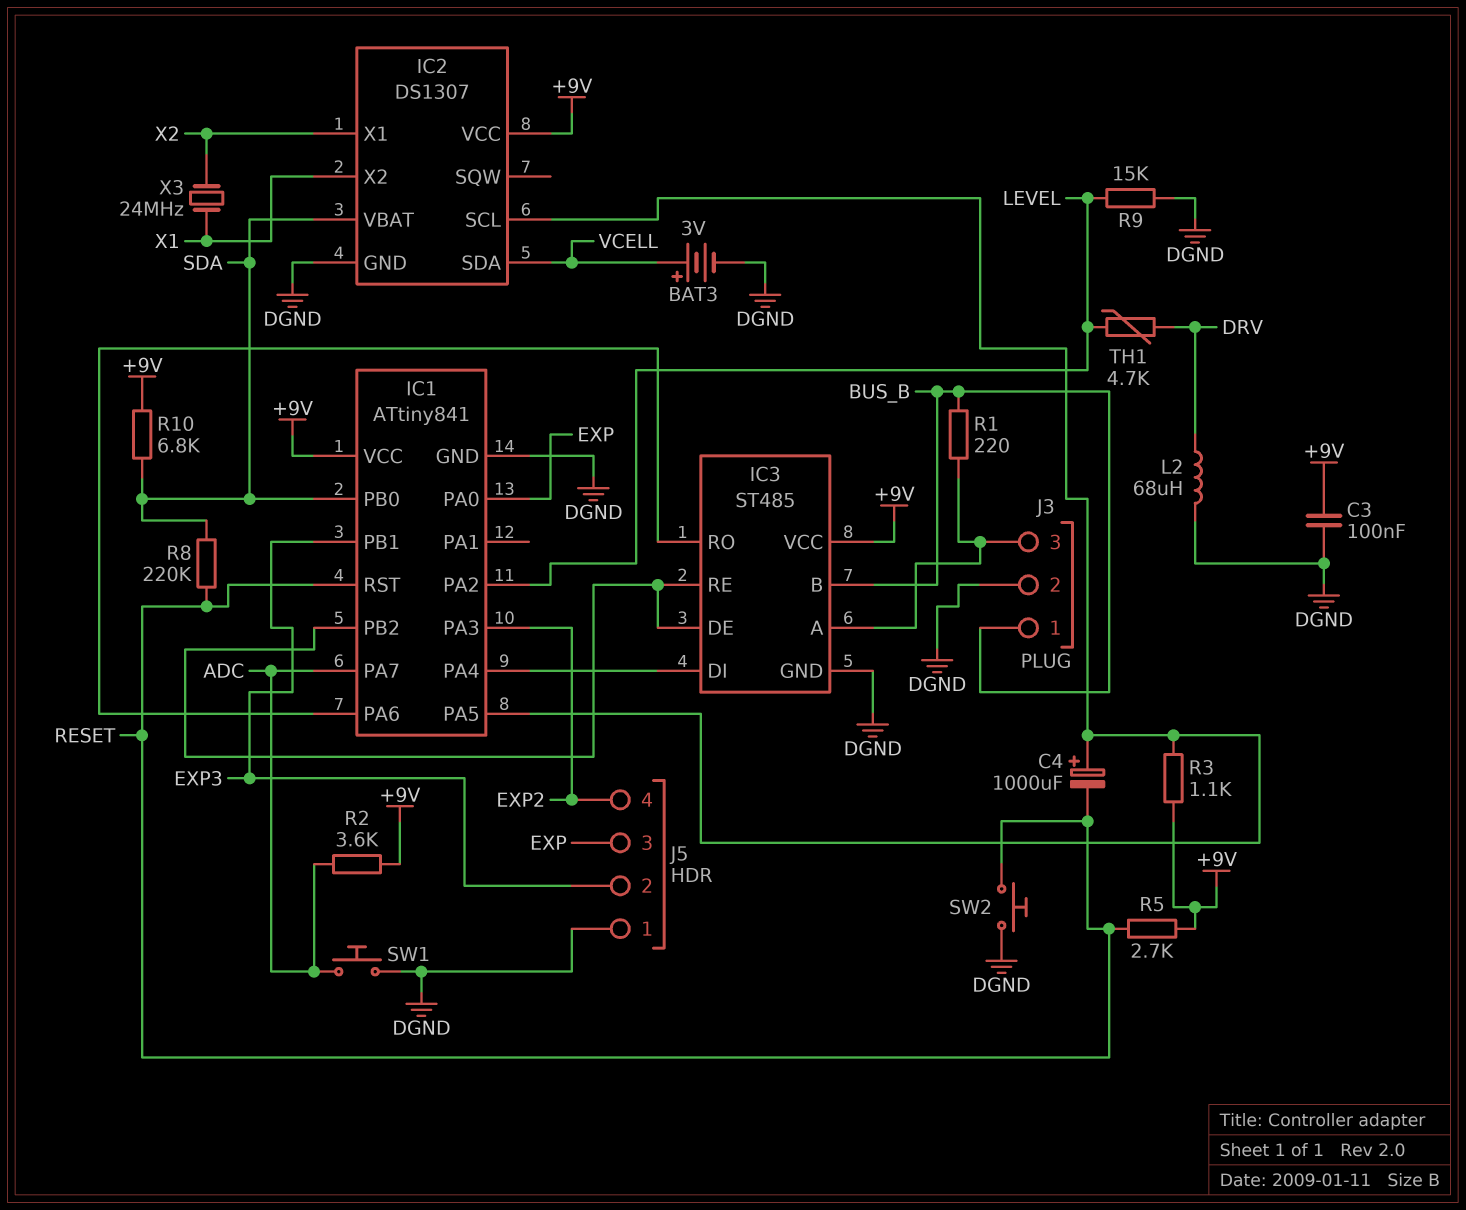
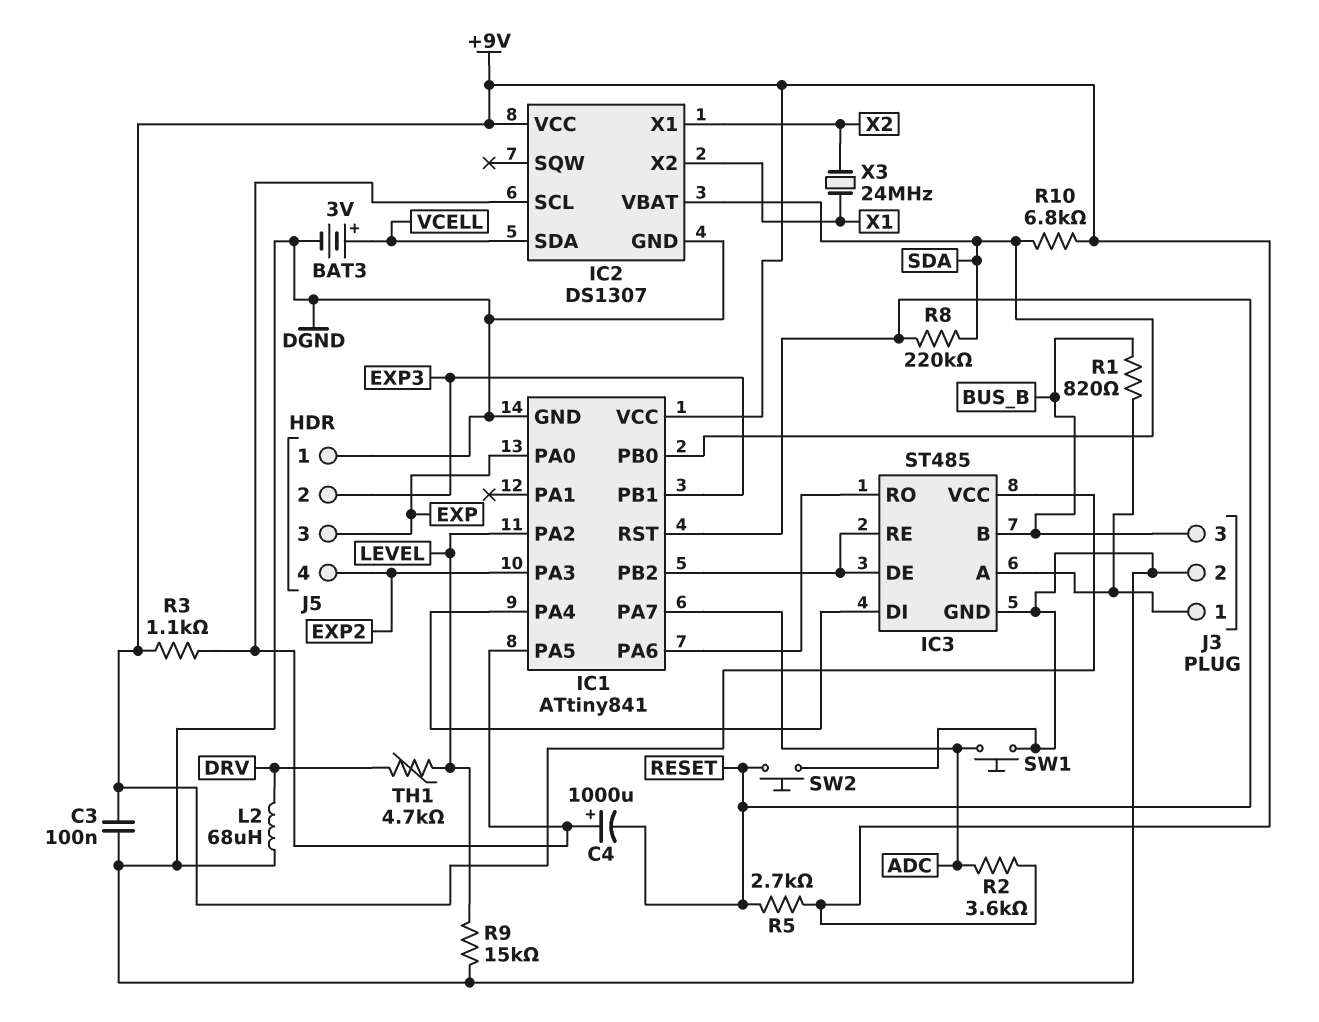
J3 pin 1: BUS_B -> IC3/A
J3 pin 3: IC3/A -> BUS_B
R1: 220 (BUS_B, IC3/A) -> 820 (BUS_B, IC3/A)

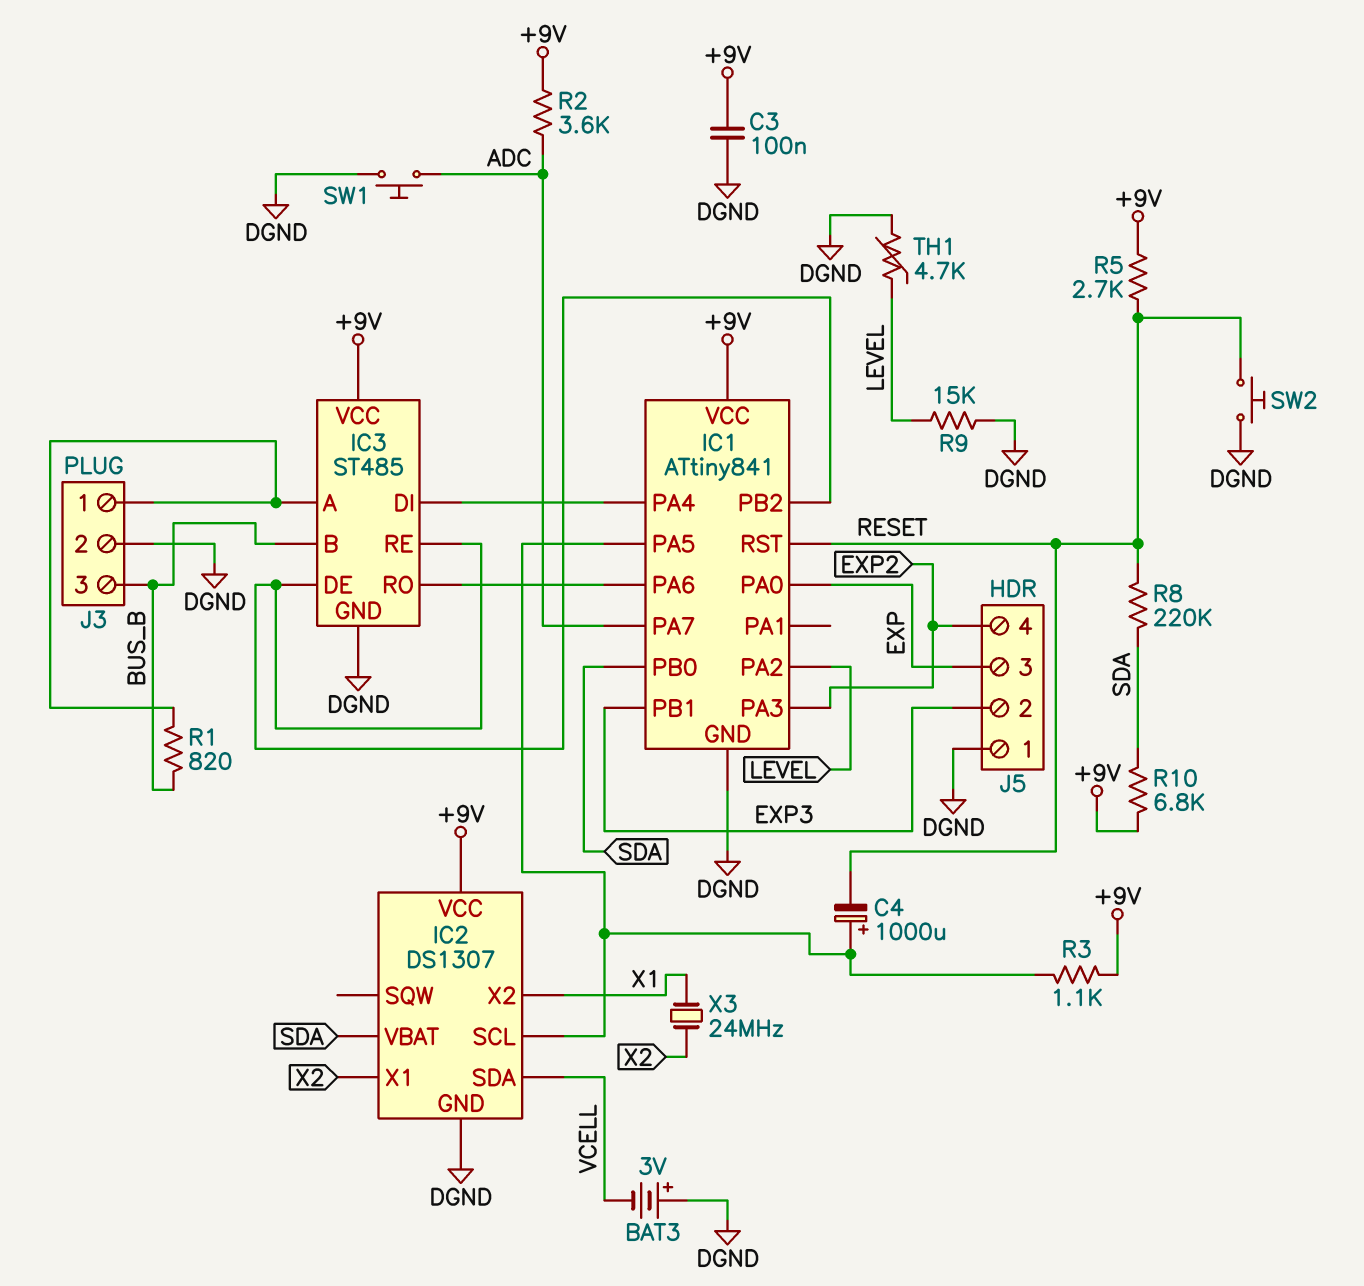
BAT3: 3V (plus VCELL, minus DGND) -> 3V (plus DGND, minus VCELL)
L2: 68uH (DGND, DRV) -> none
TH1: 4.7k (DRV, LEVEL) -> 4.7k (DGND, LEVEL)

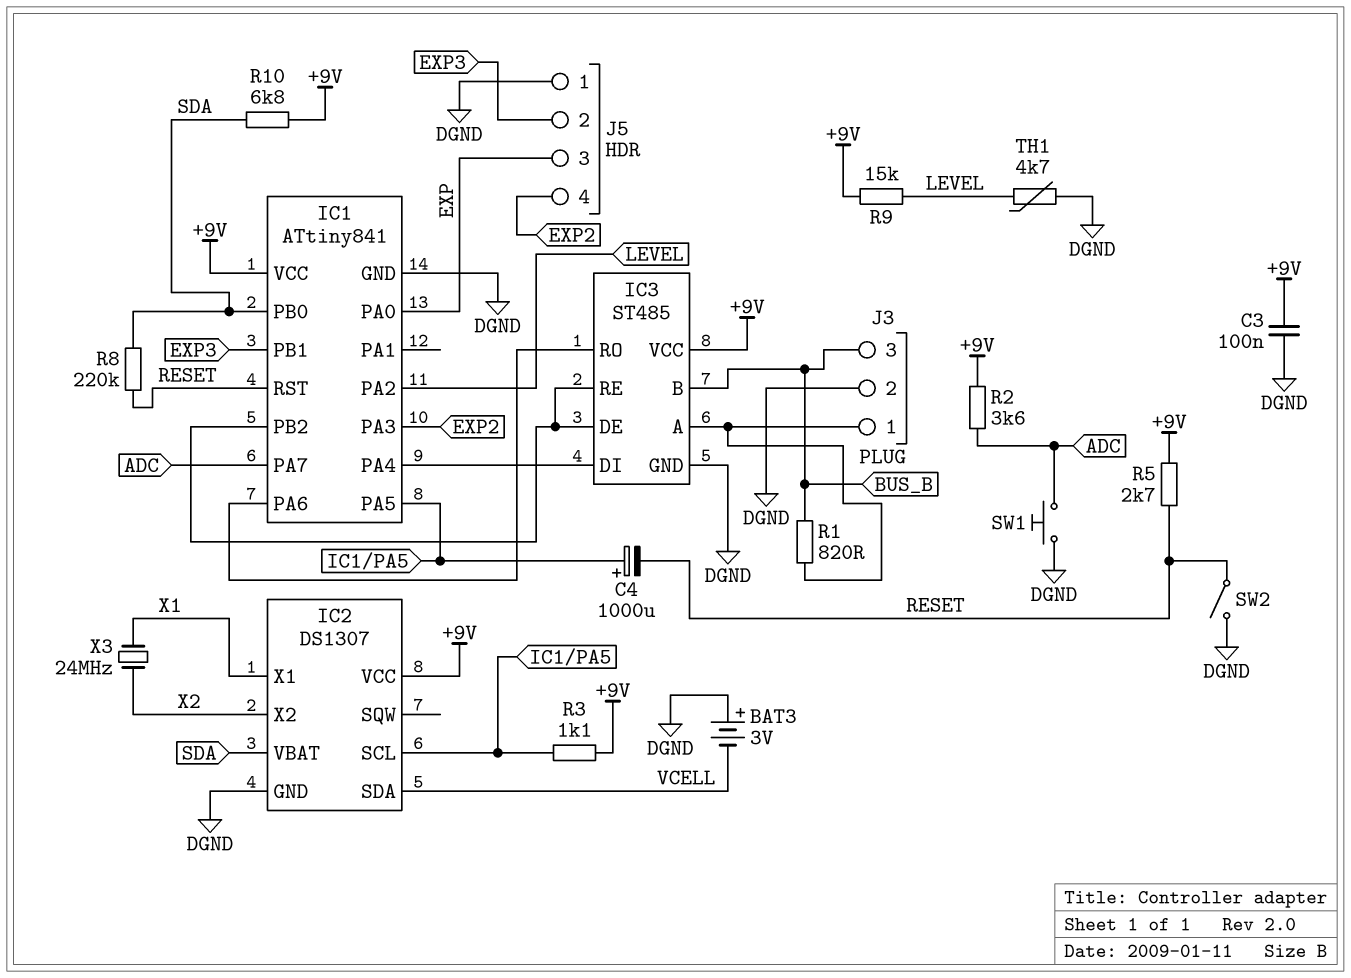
IC2 pin X1: X2 -> X1
IC2 pin X2: X1 -> X2
R9: 15k (DGND, LEVEL) -> 15k (+9V, LEVEL)
SW2: button (DGND, RESET) -> switch (DGND, RESET)

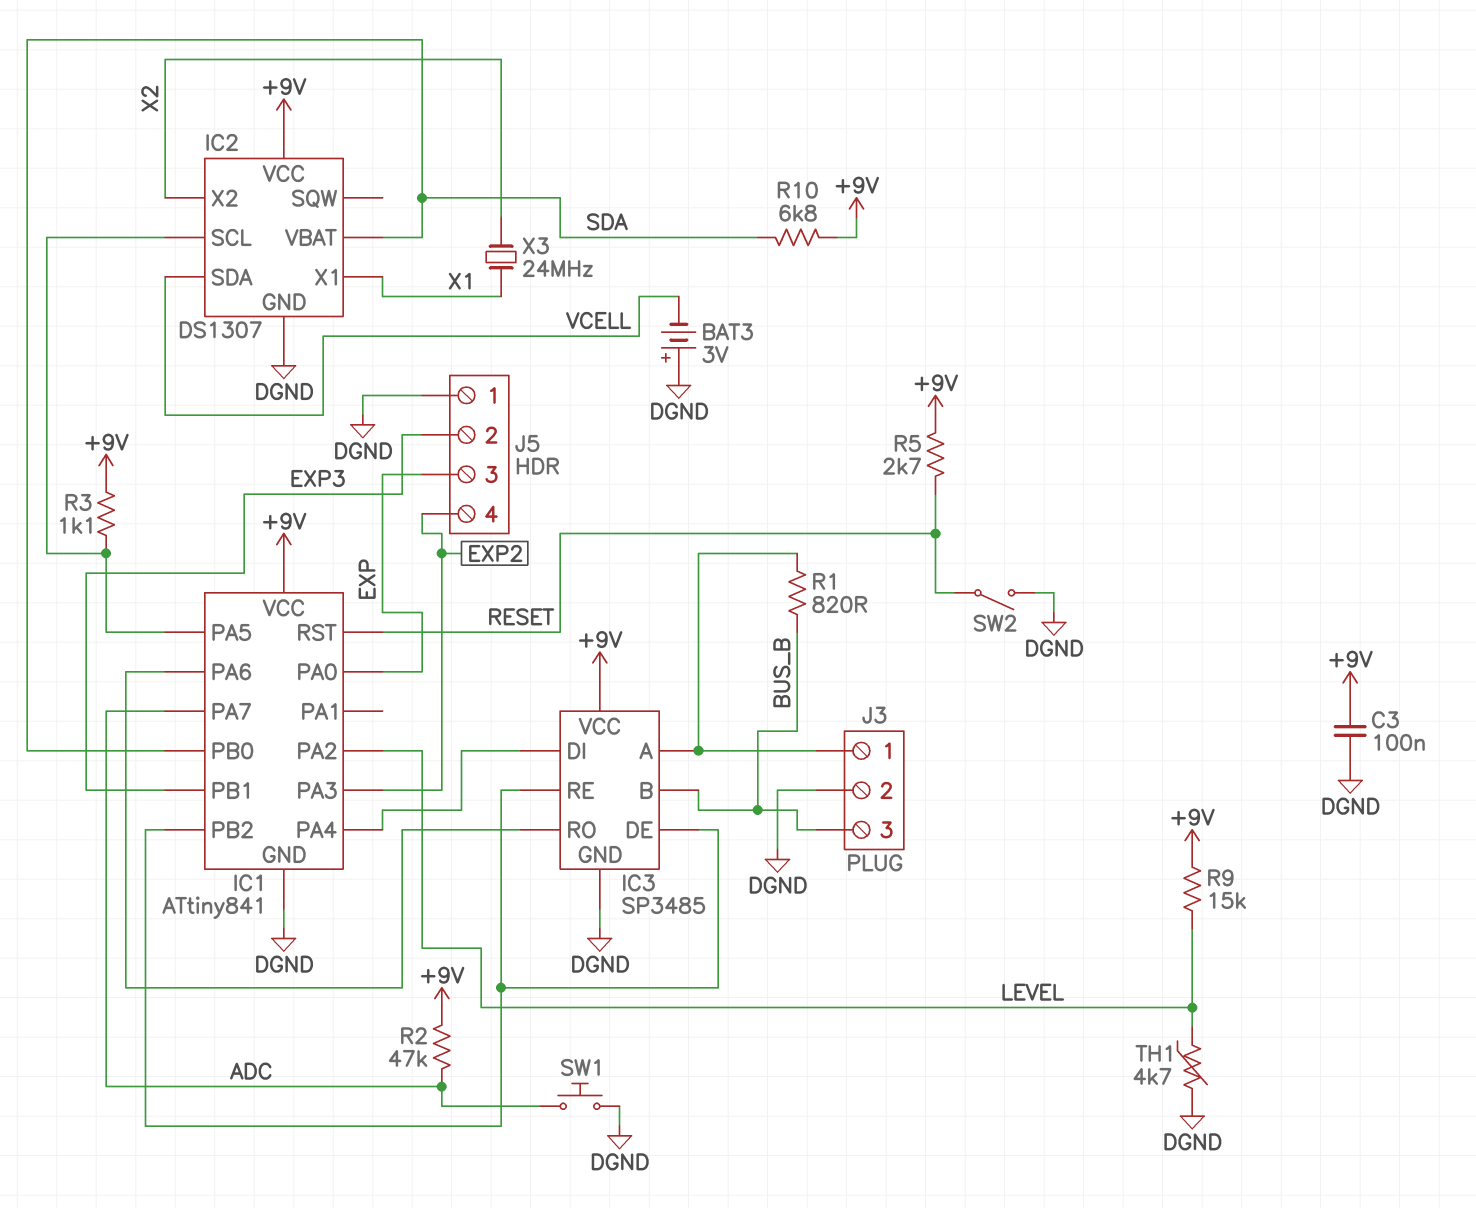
C4: 1000uF (plus IC1/PA5, minus RESET) -> none
IC3: ST485 -> SP3485
R2: 3.6k (+9V, ADC) -> 47k (+9V, ADC)
R8: 220k (RESET, SDA) -> none

